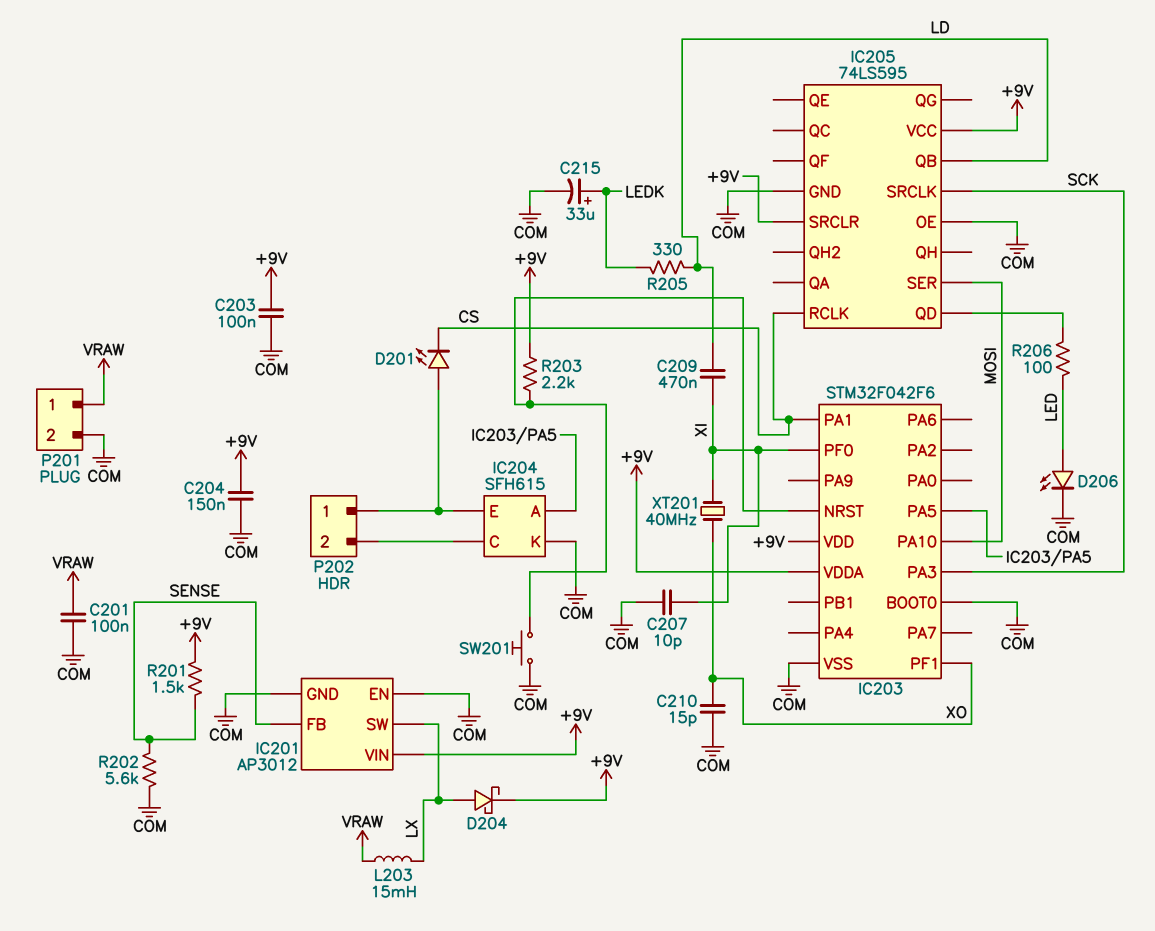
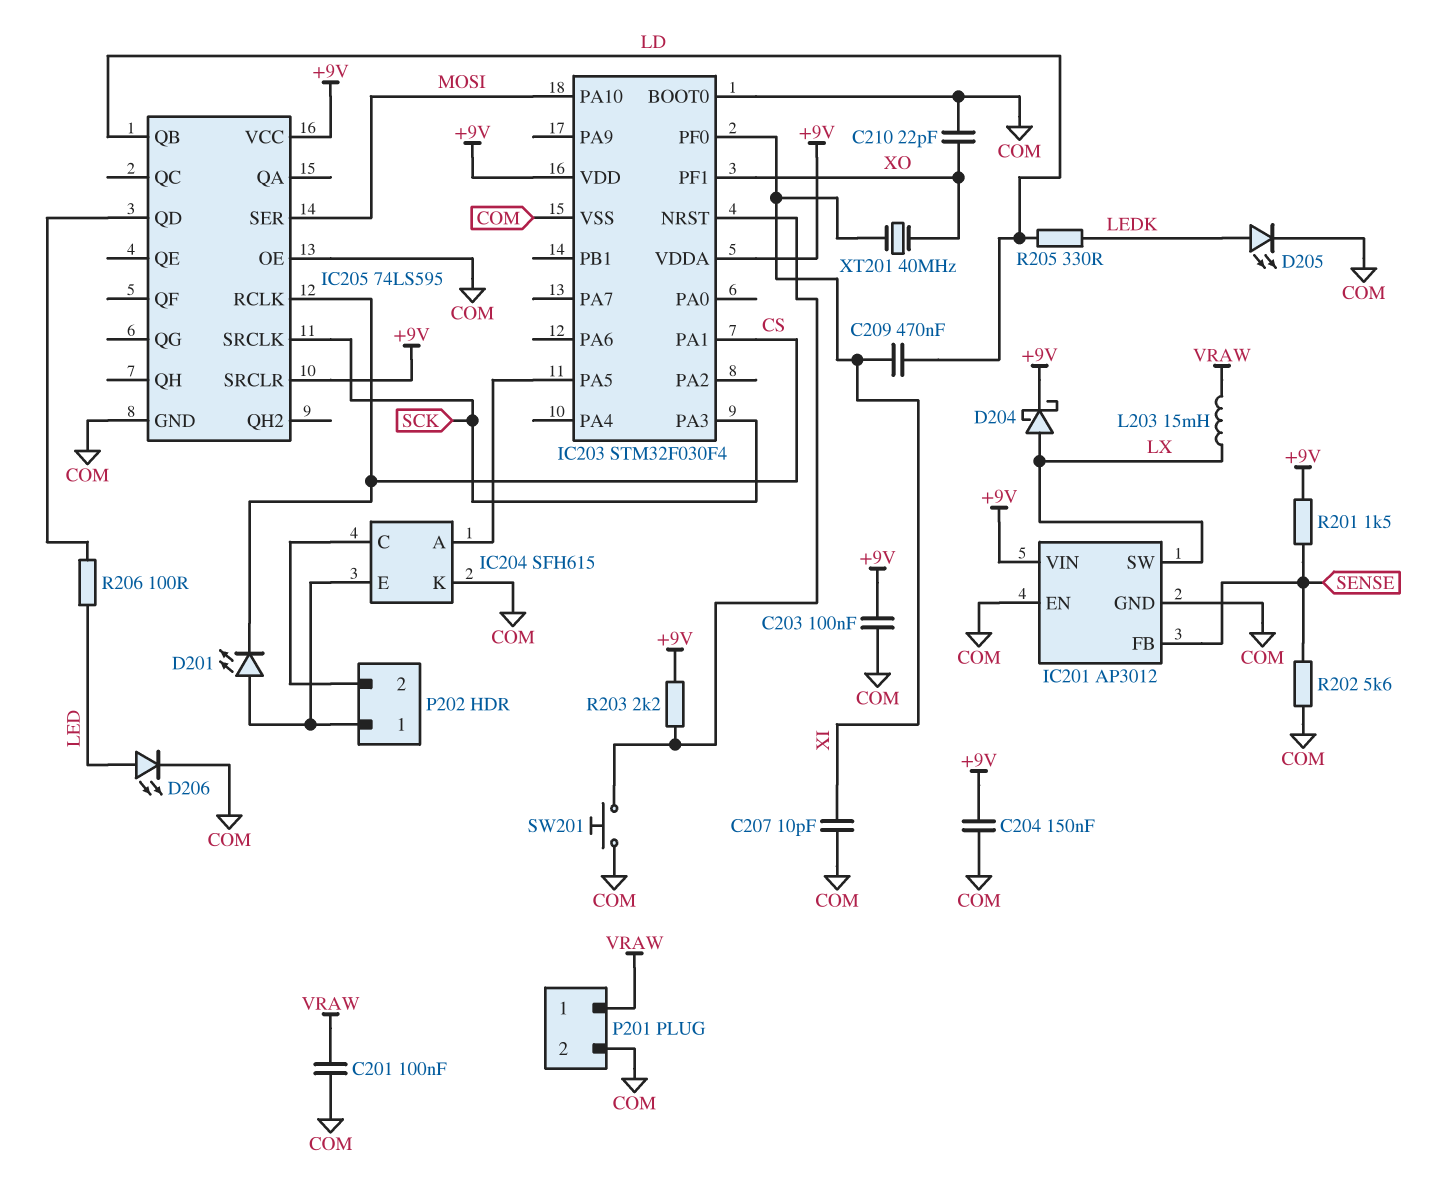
C210: 15pF (COM, XO) -> 22pF (COM, XO)
C215: 33uF (plus LEDK, minus COM) -> none
D205: none -> LED (A LEDK, K COM)
IC203: STM32F042F6 -> STM32F030F4

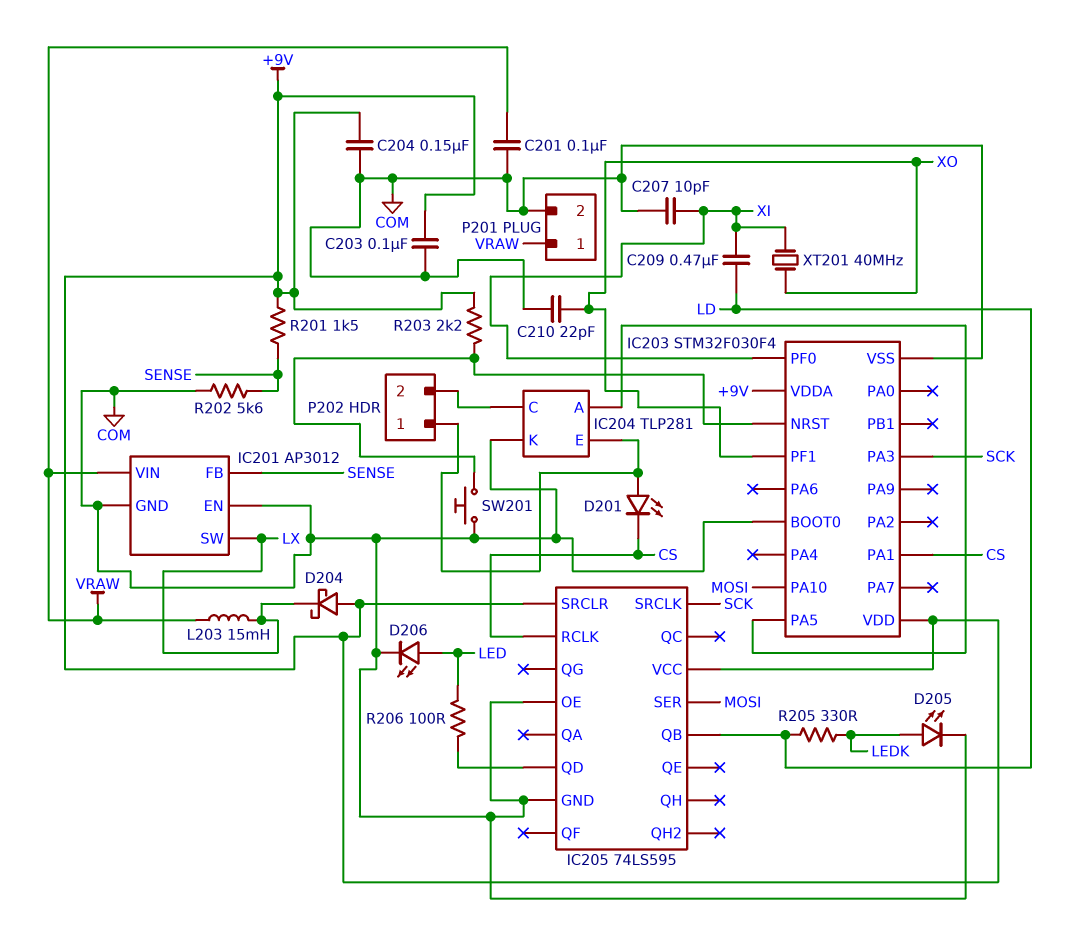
D204: schottky (A LX, K +9V) -> schottky (A +9V, K LX)
IC201 pin VIN: +9V -> VRAW
IC204: SFH615 -> TLP281

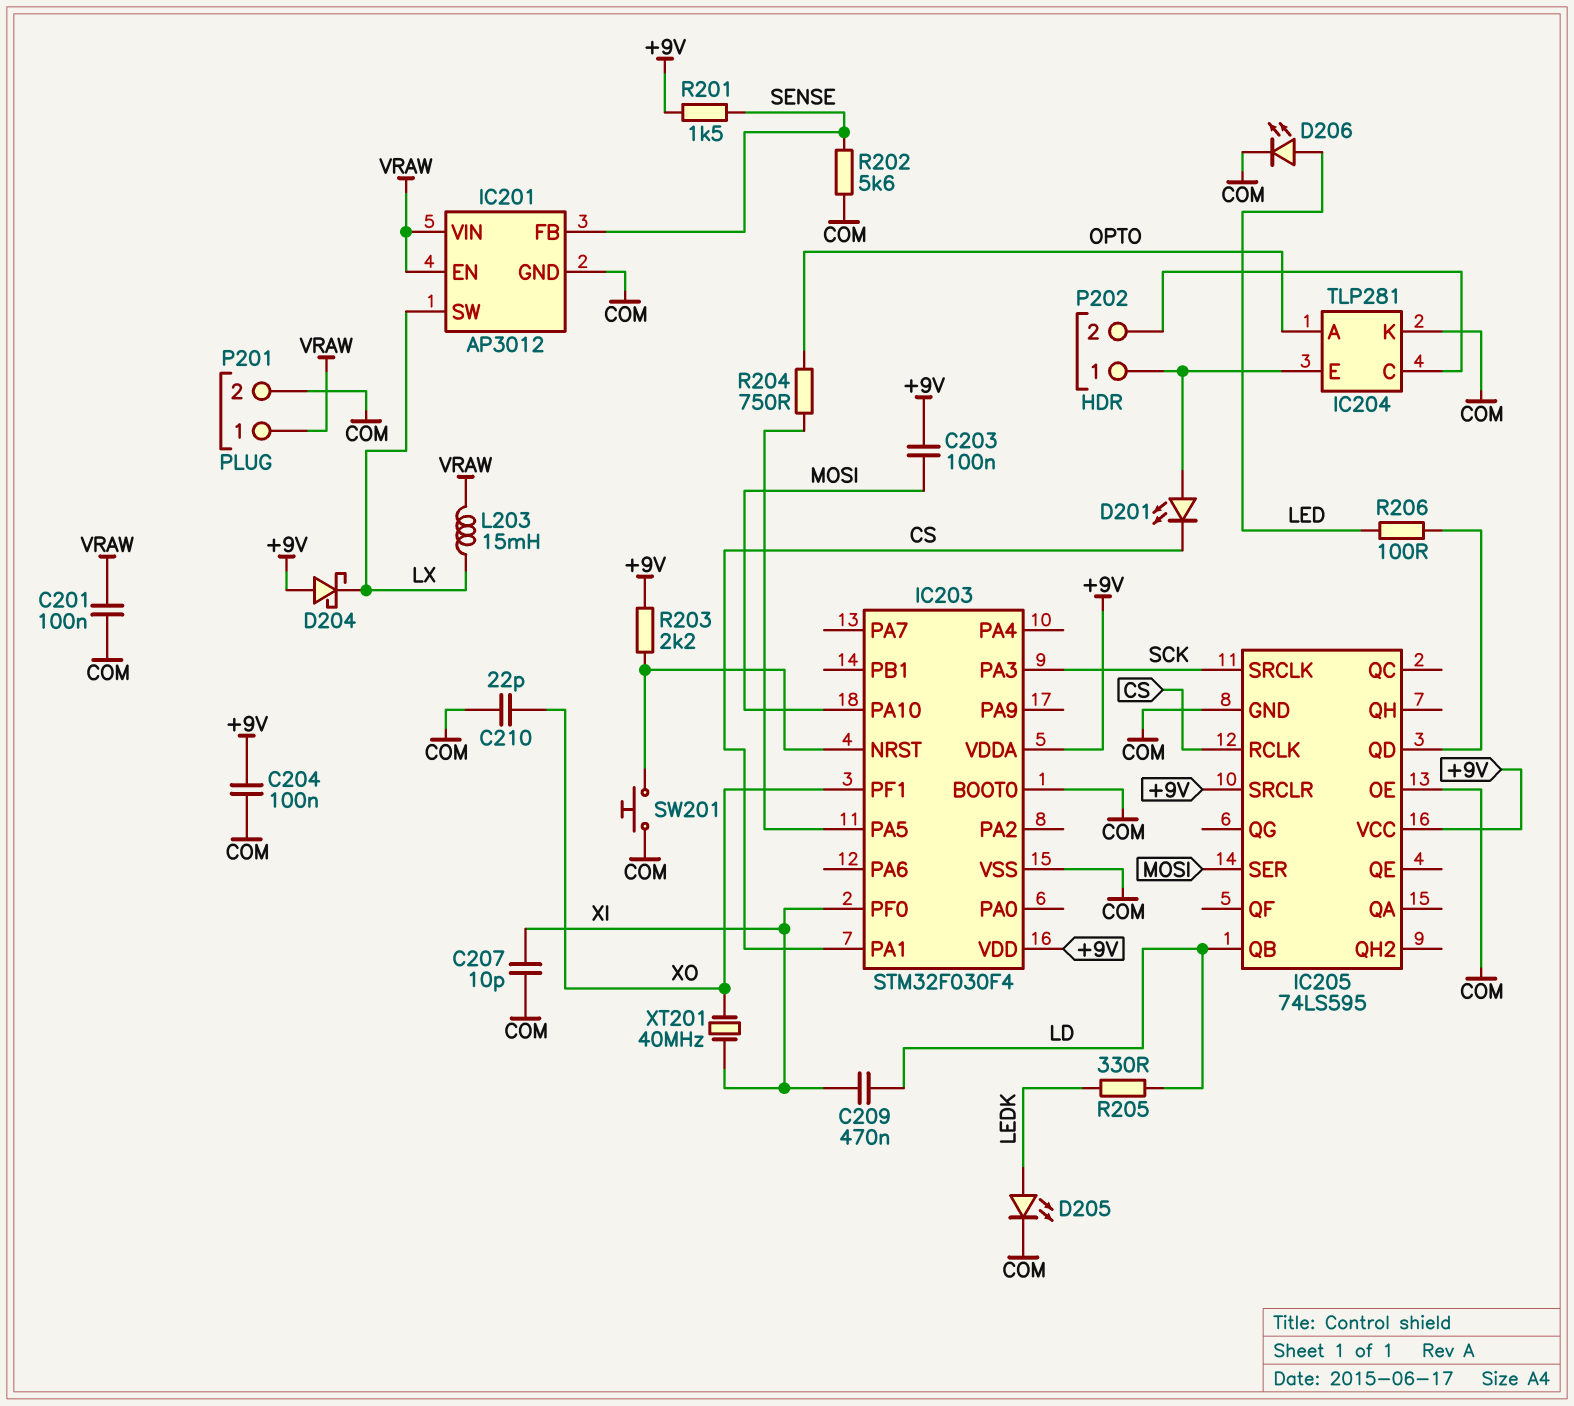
C203: 100nF (+9V, COM) -> 100nF (+9V, MOSI)
C204: 150nF (+9V, COM) -> 100nF (+9V, COM)
IC201 pin EN: COM -> VRAW
IC204 pin A: IC203/PA5 -> OPTO
R204: none -> 750 (IC203/PA5, OPTO)

